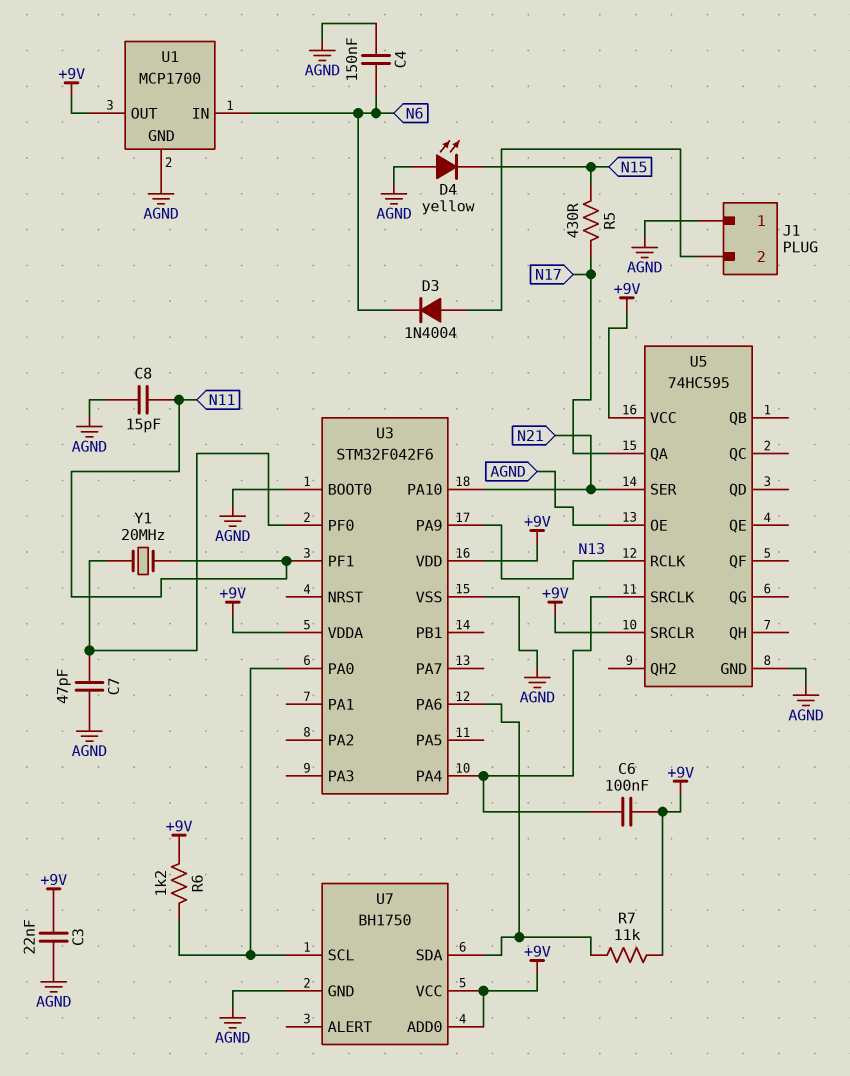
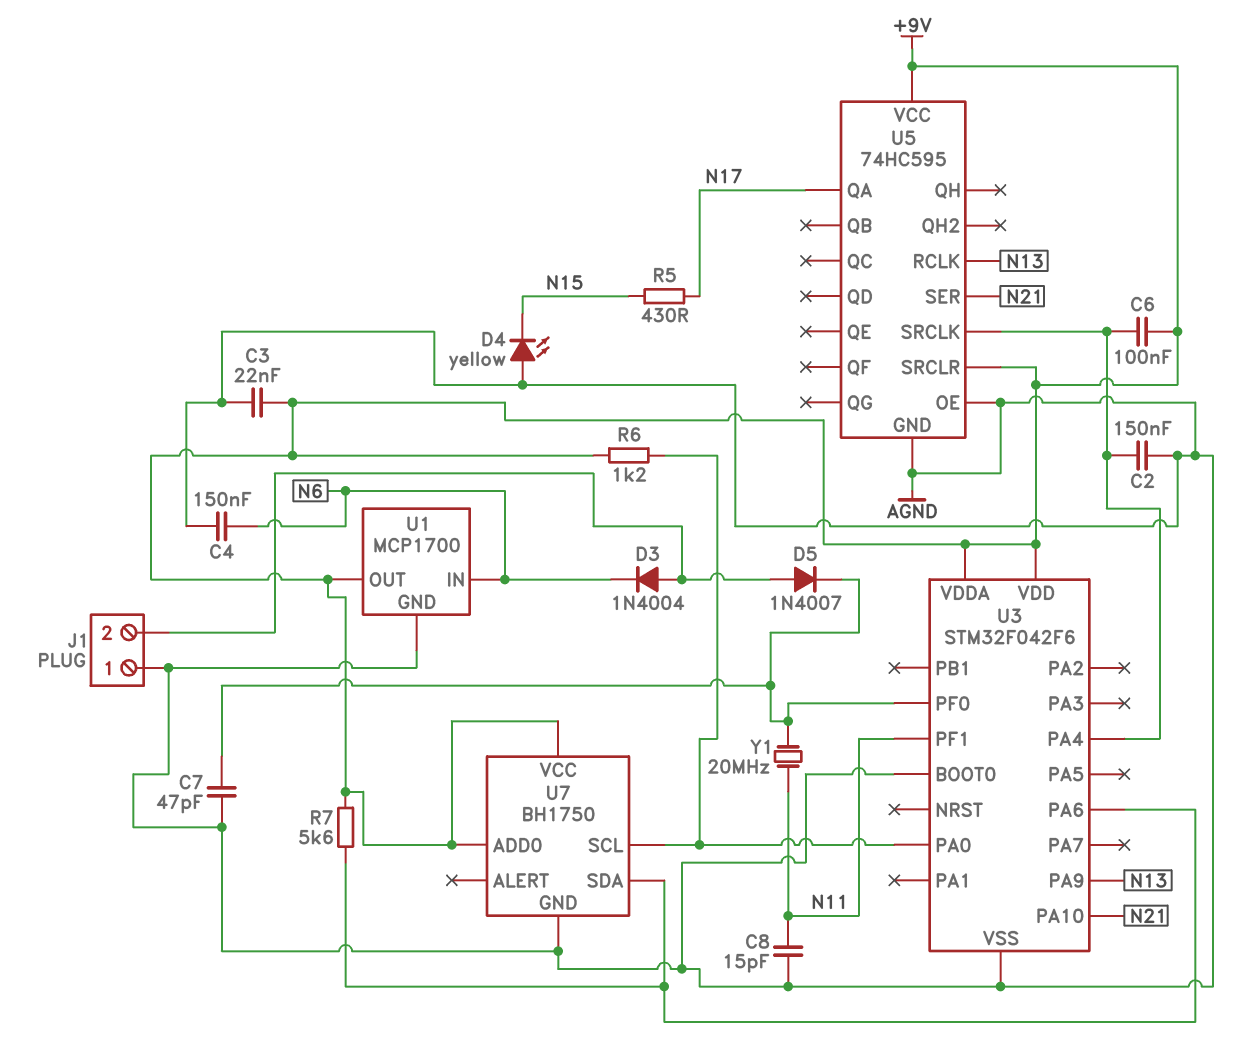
C2: none -> 150nF (AGND, U3/PA4)
D5: none -> diode 1N4007 (A J1/2, K U3/PF0)
R7: 11k (+9V, U3/PA6) -> 5.6k (+9V, U3/PA6)

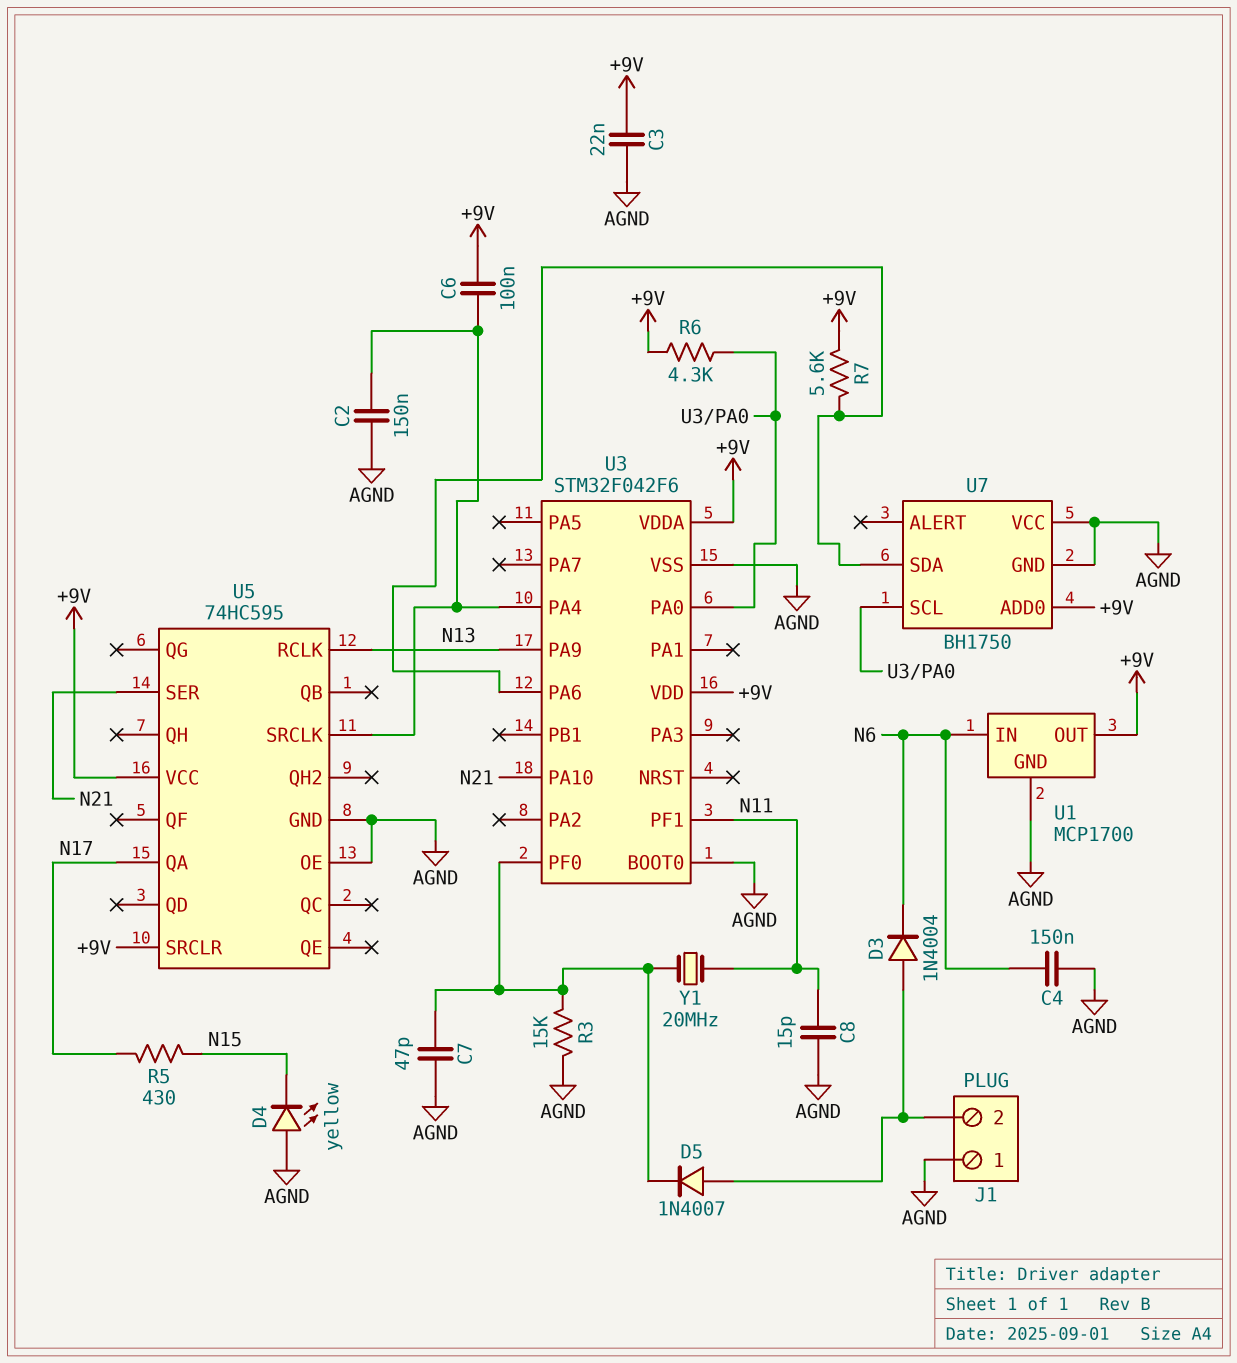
R3: none -> 15k (AGND, U3/PF0)
R6: 1.2k (+9V, U3/PA0) -> 4.3k (+9V, U3/PA0)
U7 pin VCC: +9V -> AGND

